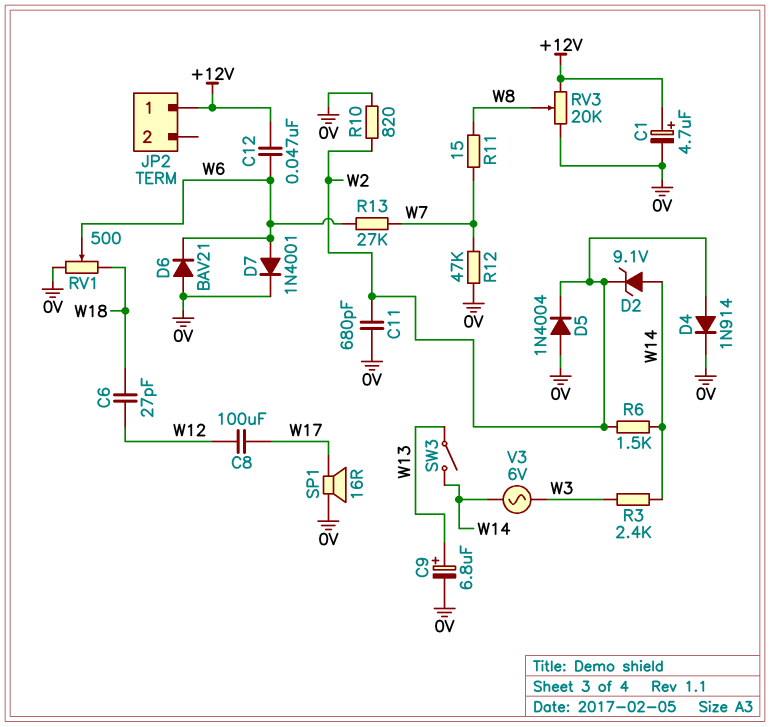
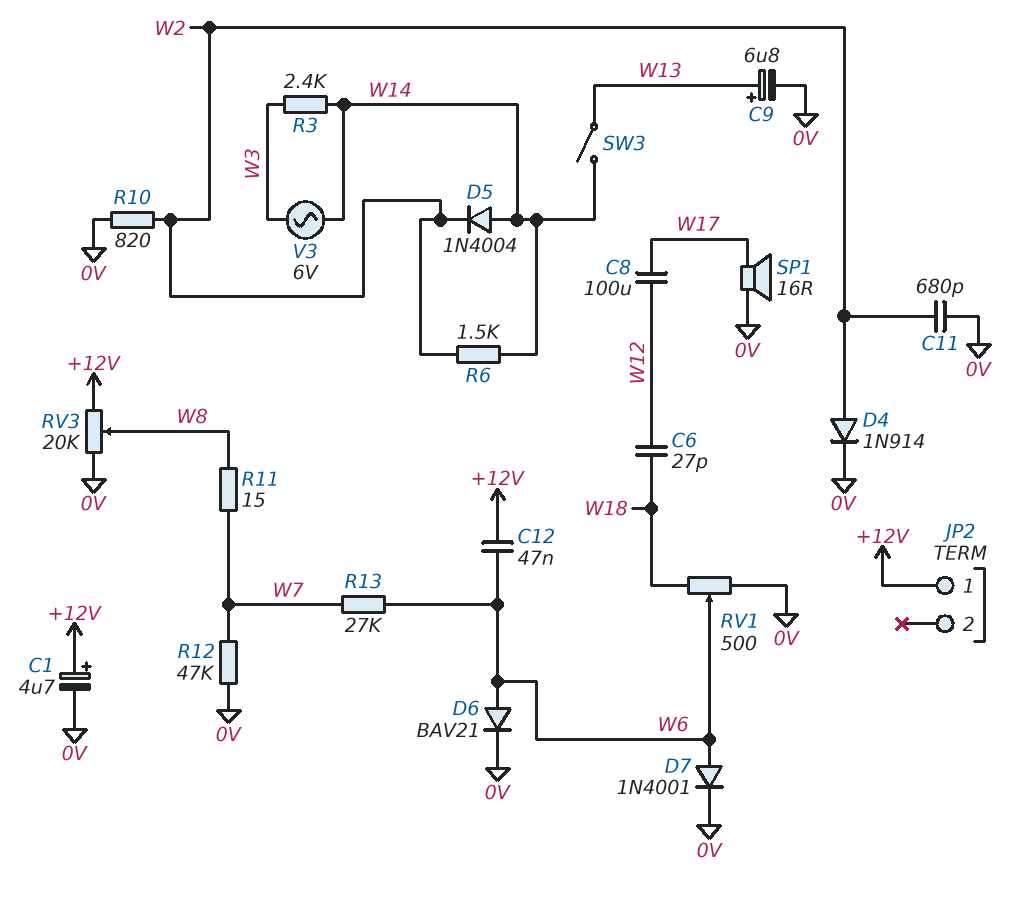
D2: zener 9.1V (A W14, K W2) -> none
D5: diode 1N4004 (A 0V, K W2) -> diode 1N4004 (A W14, K W2)
D6: diode BAV21 (A 0V, K W6) -> diode BAV21 (A W6, K 0V)

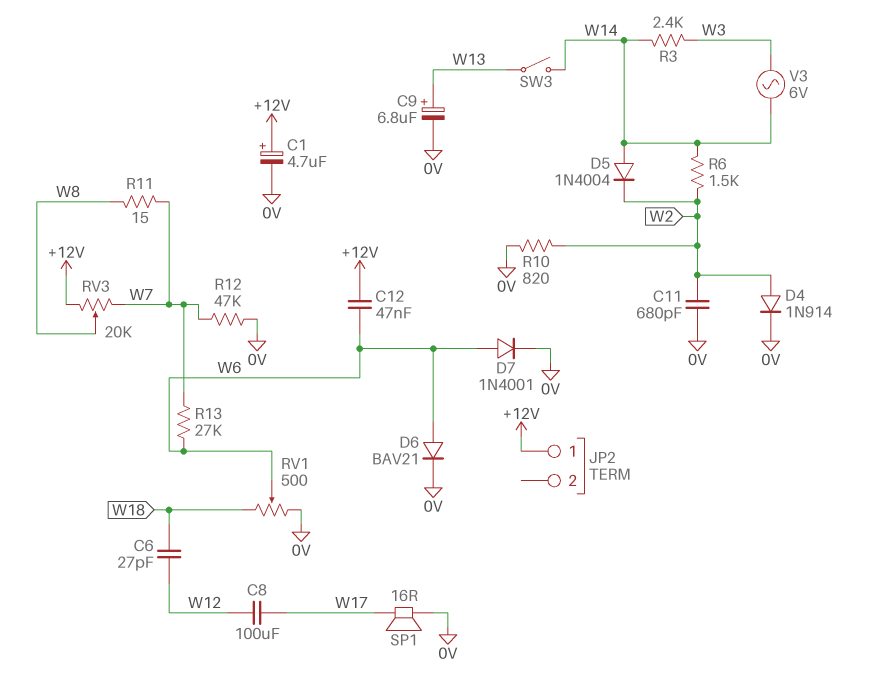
RV3: 20k (+12V, 0V, wiper W8) -> 20k (+12V, W7, wiper W8)

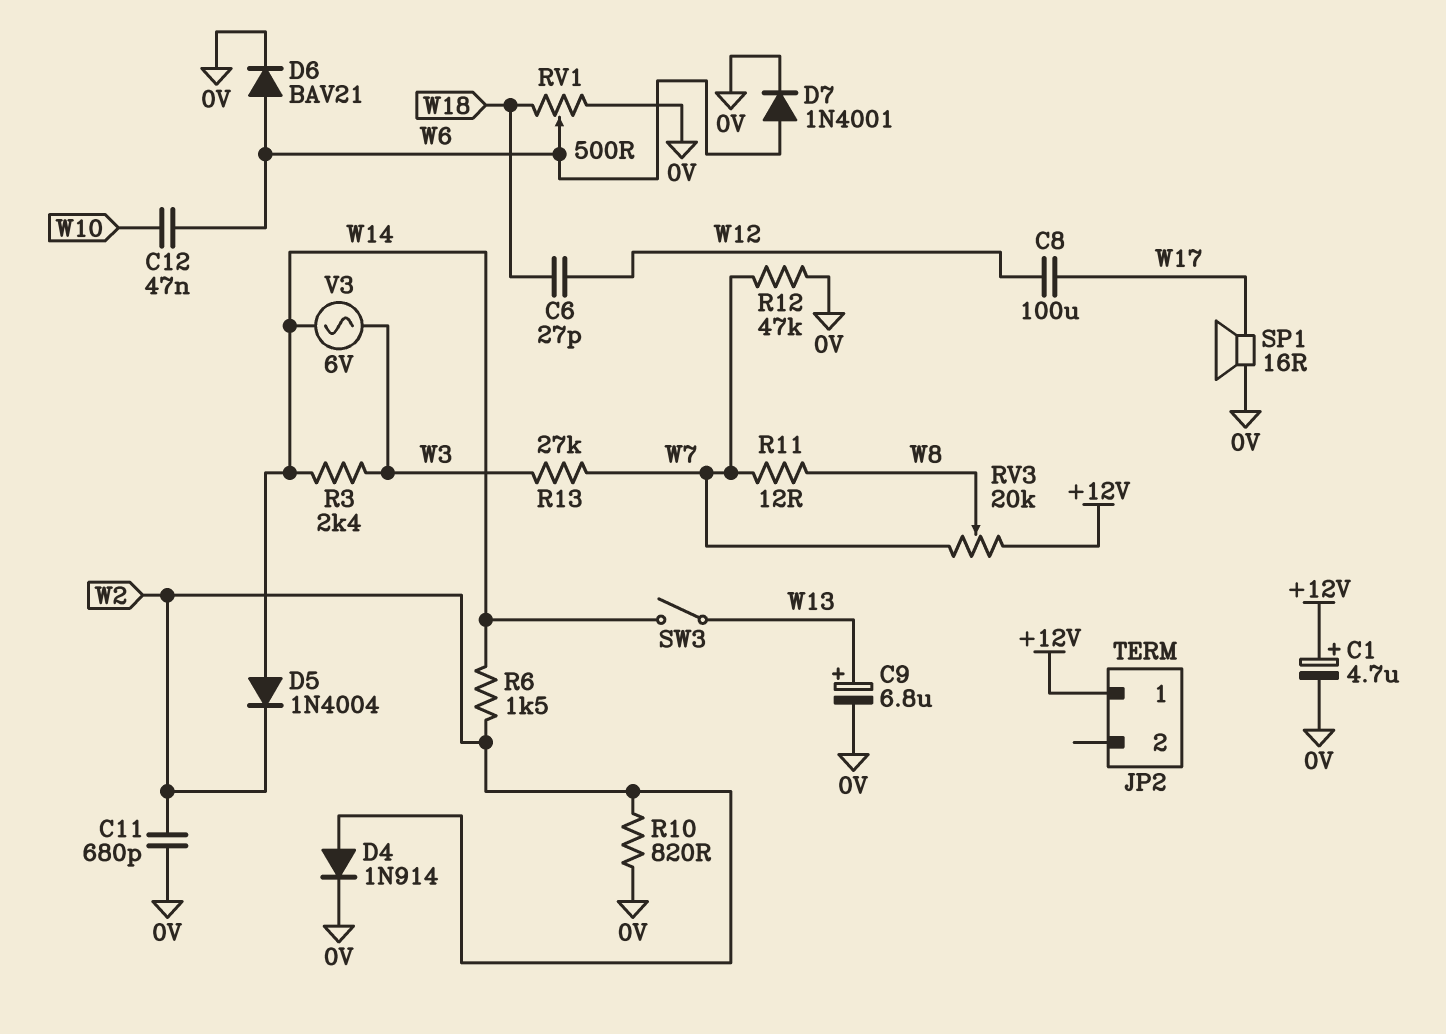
C12: 47nF (+12V, W6) -> 47nF (W6, W10)
R11: 15 (W7, W8) -> 12 (W7, W8)
R13: 27k (W6, W7) -> 27k (W3, W7)

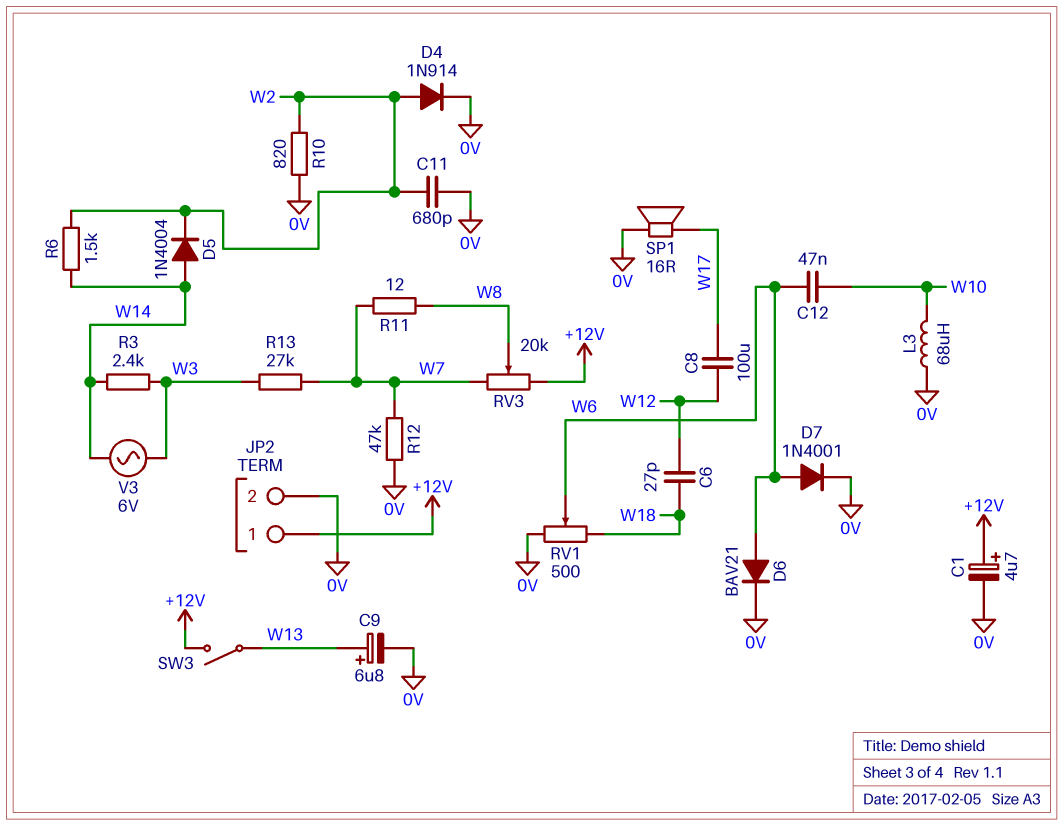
JP2 pin 2: none -> 0V
L3: none -> 68uH (0V, W10)
SW3: switch (W13, W14) -> switch (+12V, W13)

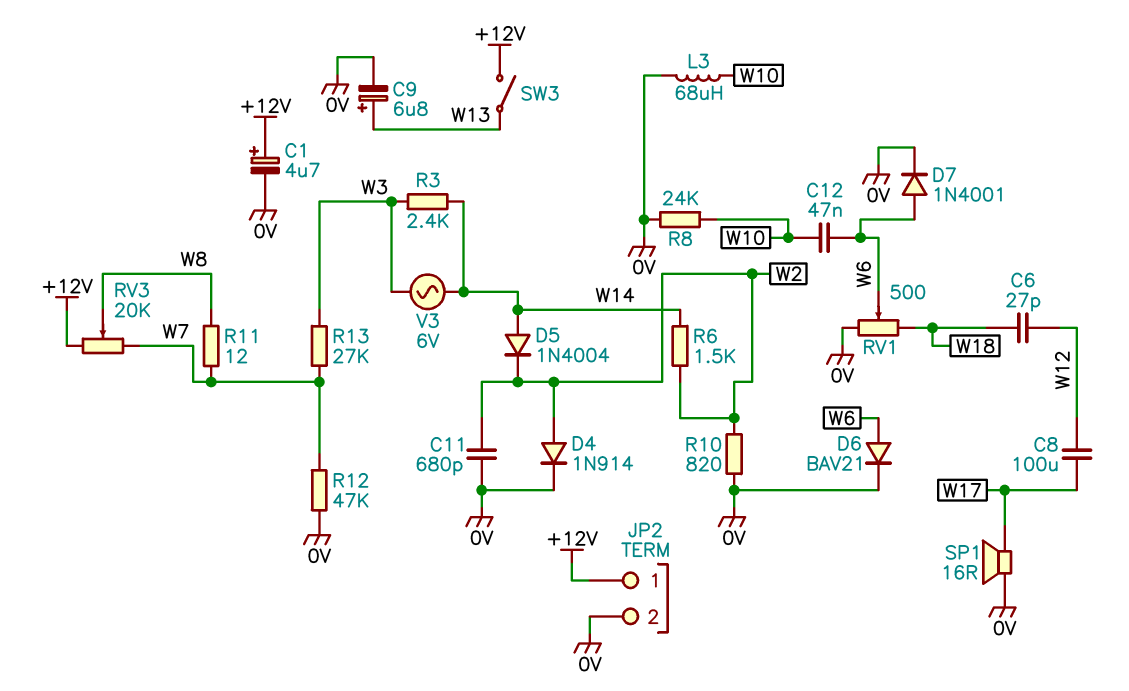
R8: none -> 24k (0V, W10)

